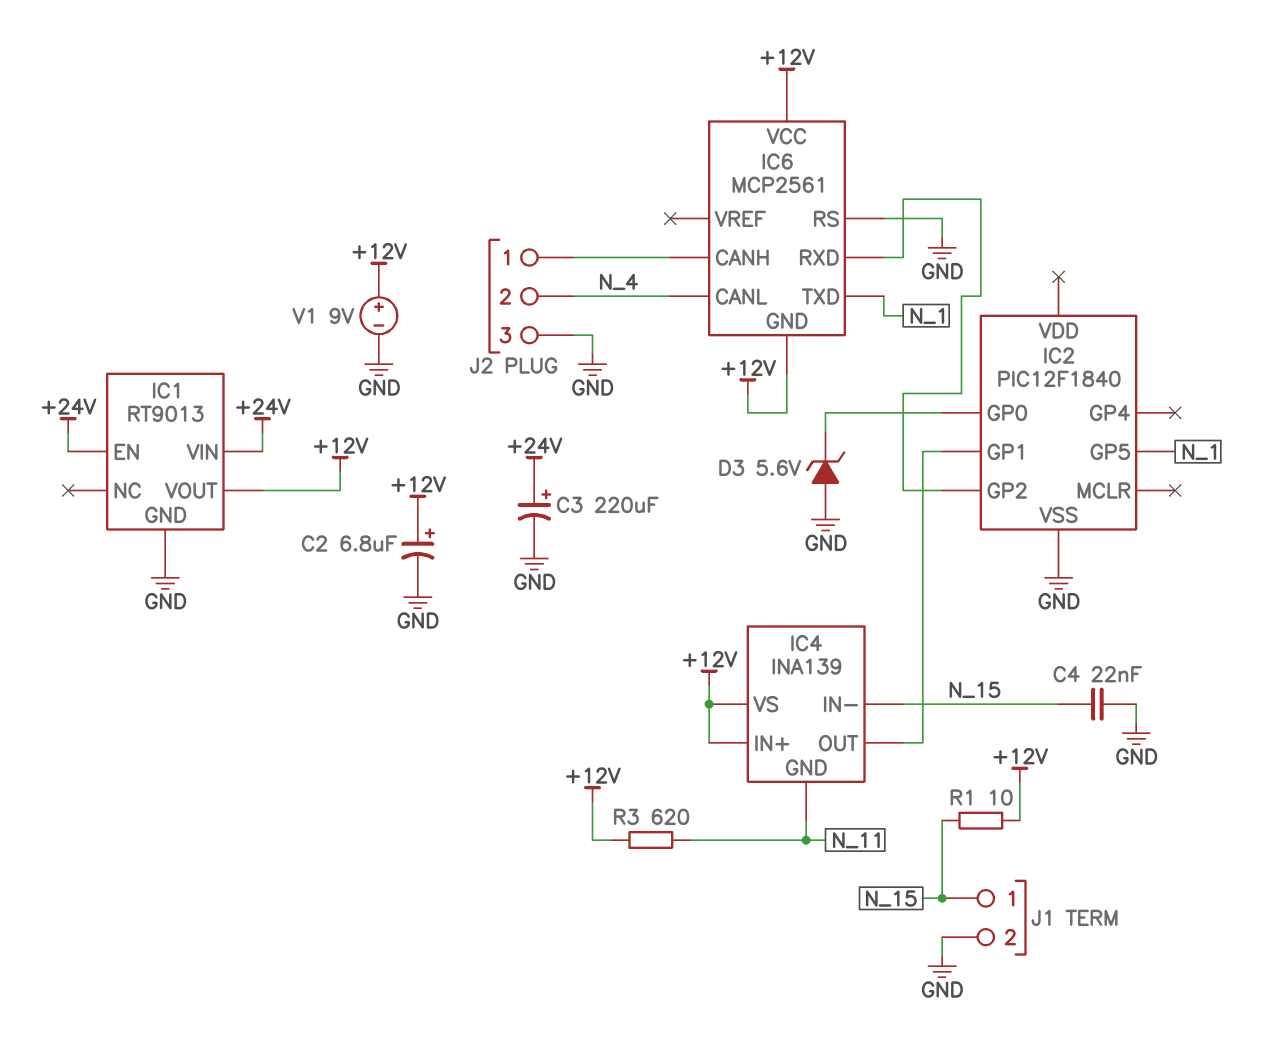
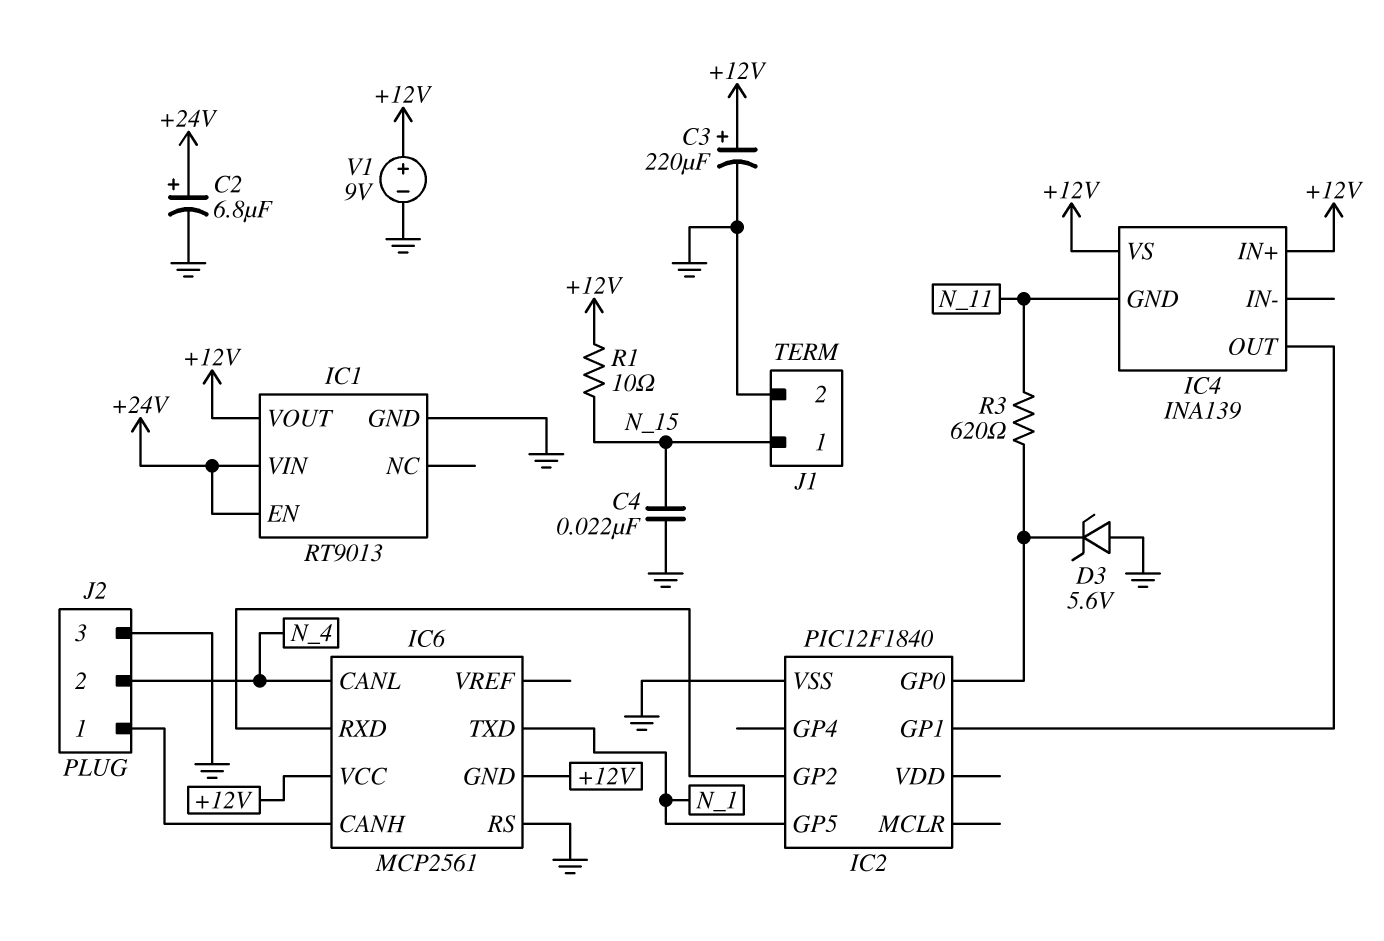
C2: 6.8uF (plus +12V, minus GND) -> 6.8uF (plus +24V, minus GND)
C3: 220uF (plus +24V, minus GND) -> 220uF (plus +12V, minus GND)
IC4 pin IN-: N_15 -> none
R3: 620 (+12V, N_11) -> 620 (IC2/GP0, N_11)

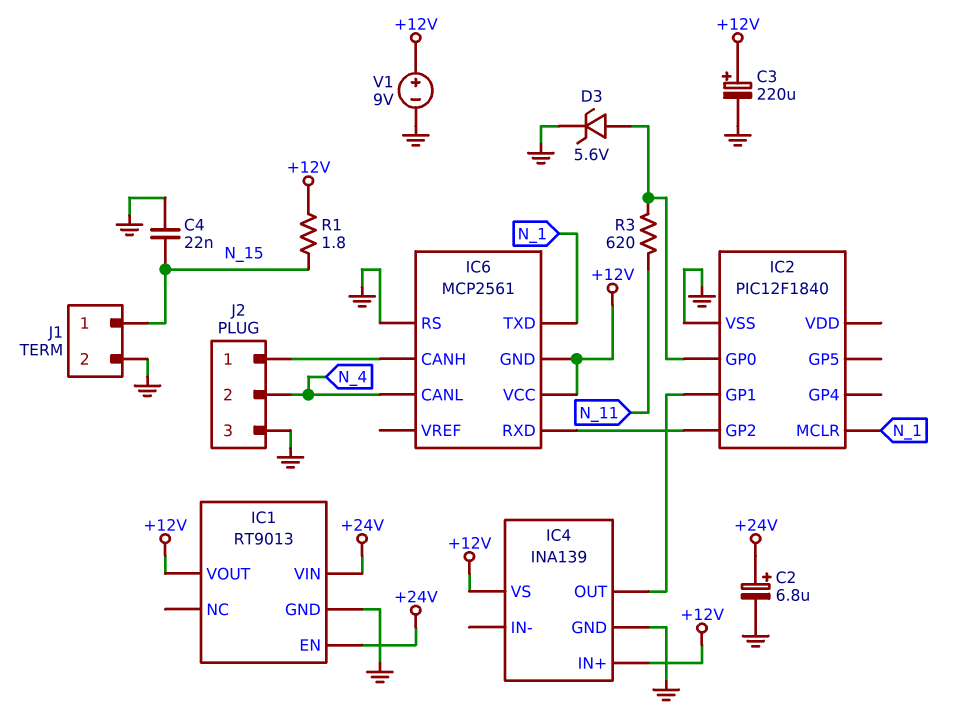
D3: zener 5.6V (A GND, K IC2/GP0) -> zener 5.6V (A IC2/GP0, K GND)
IC2 pin GP5: N_1 -> none
IC2 pin MCLR: none -> N_1
IC4 pin GND: N_11 -> GND
R1: 10 (+12V, N_15) -> 1.8 (+12V, N_15)

